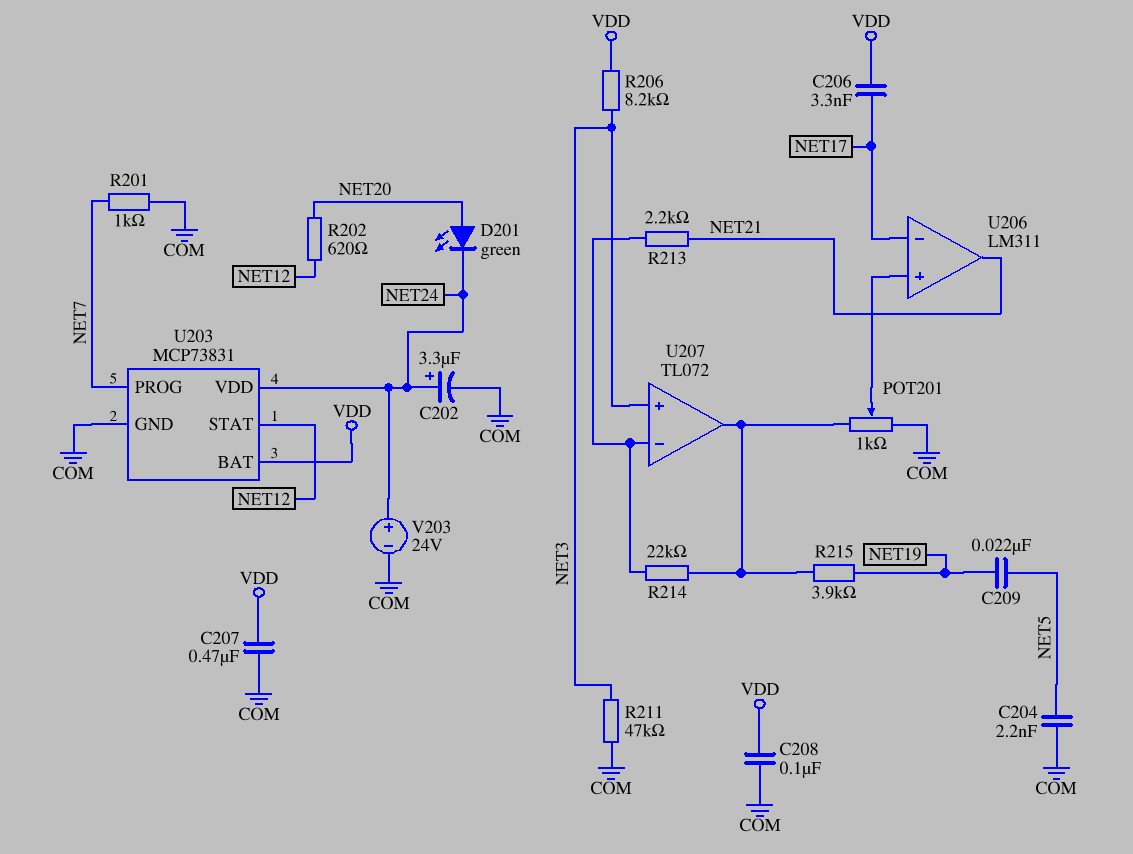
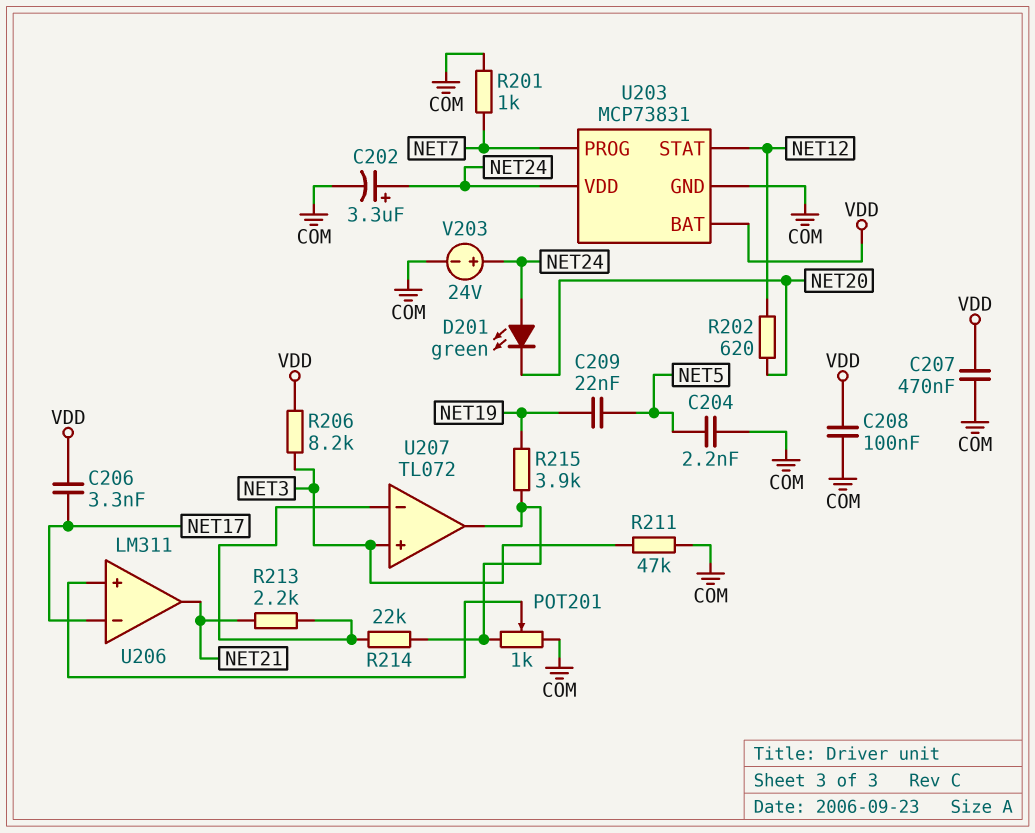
D201: LED green (A NET20, K NET24) -> LED green (A NET24, K NET20)

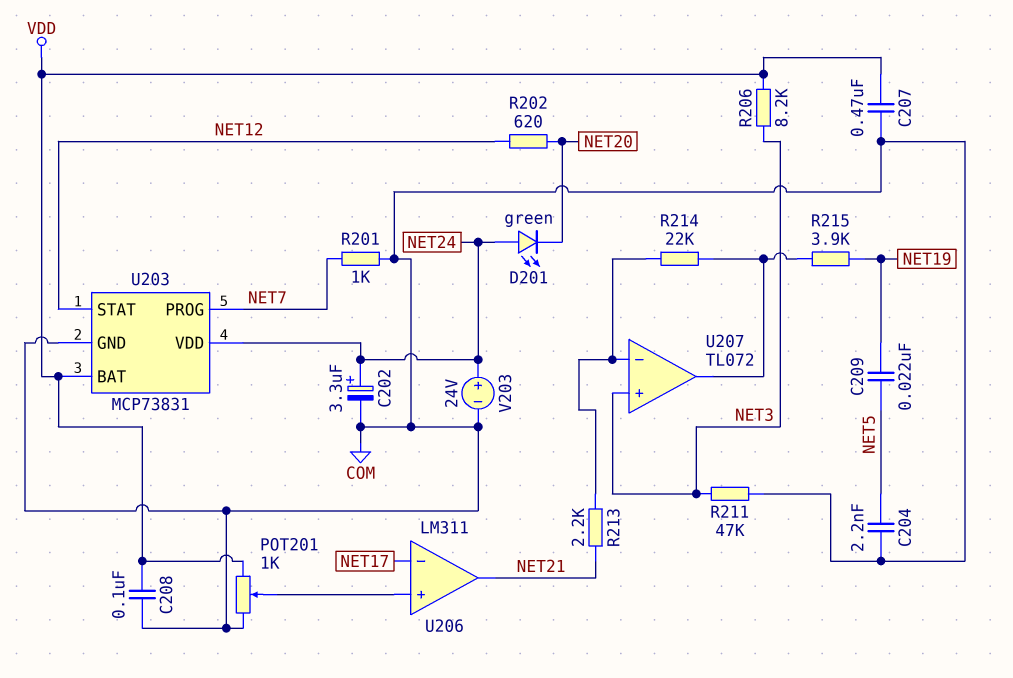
C206: 3.3nF (NET17, VDD) -> none
POT201: 1k (COM, U207/out, wiper U206/in+) -> 1k (COM, VDD, wiper U206/in+)

